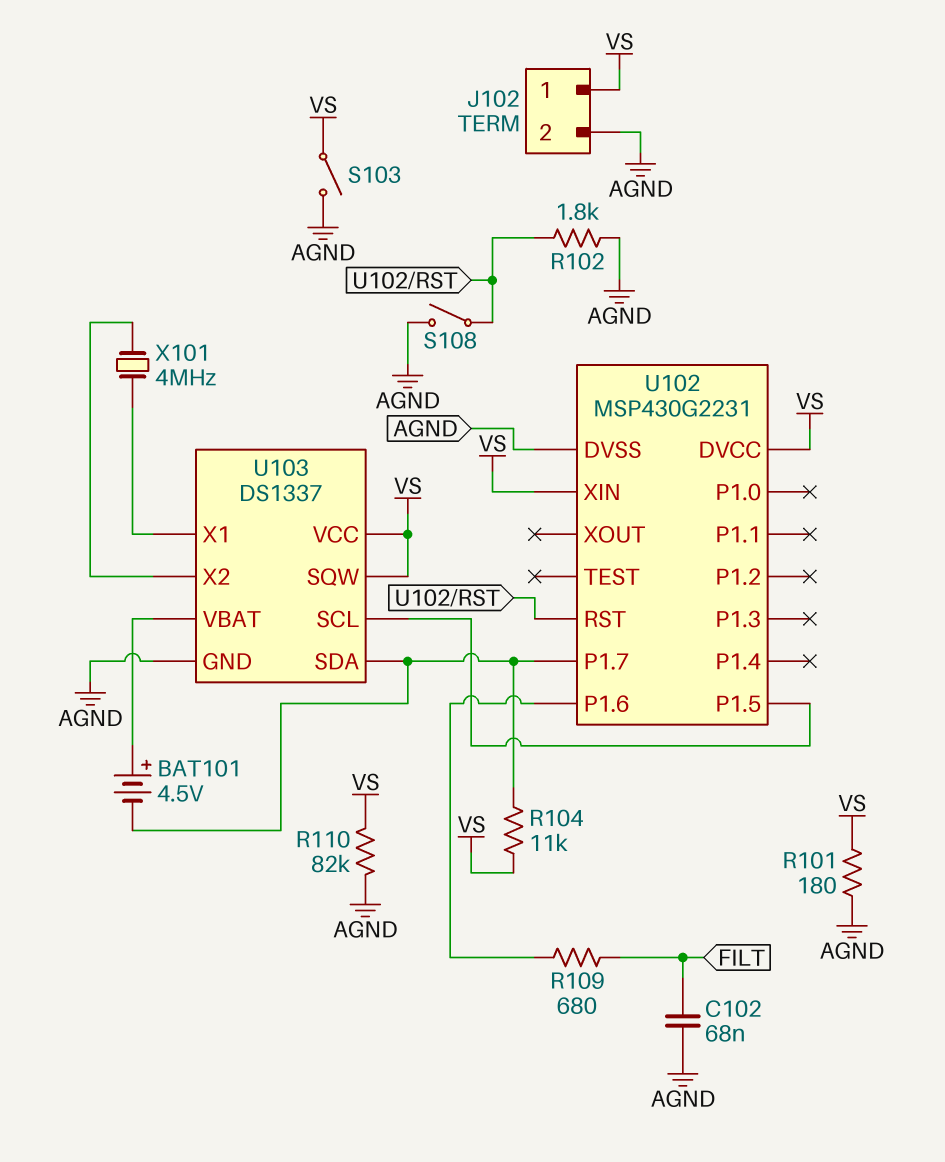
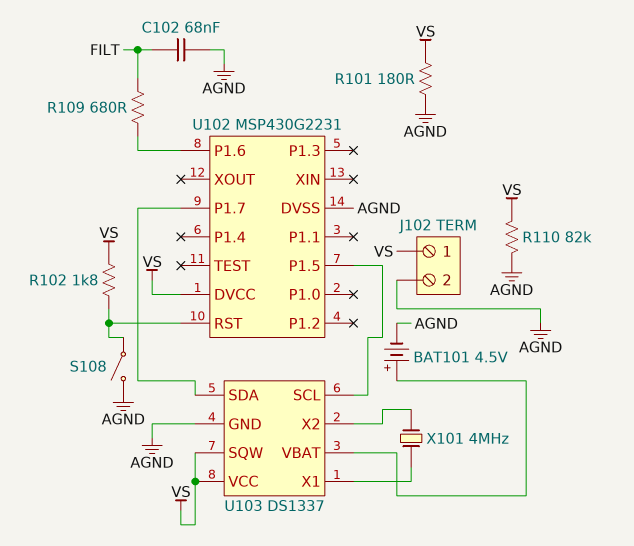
BAT101: 4.5V (plus U103/VBAT, minus U102/P1.7) -> 4.5V (plus U103/VBAT, minus AGND)
R102: 1.8k (AGND, U102/RST) -> 1.8k (U102/RST, VS)
R104: 11k (U102/P1.7, VS) -> none
S103: switch (AGND, VS) -> none
U102 pin XIN: VS -> none

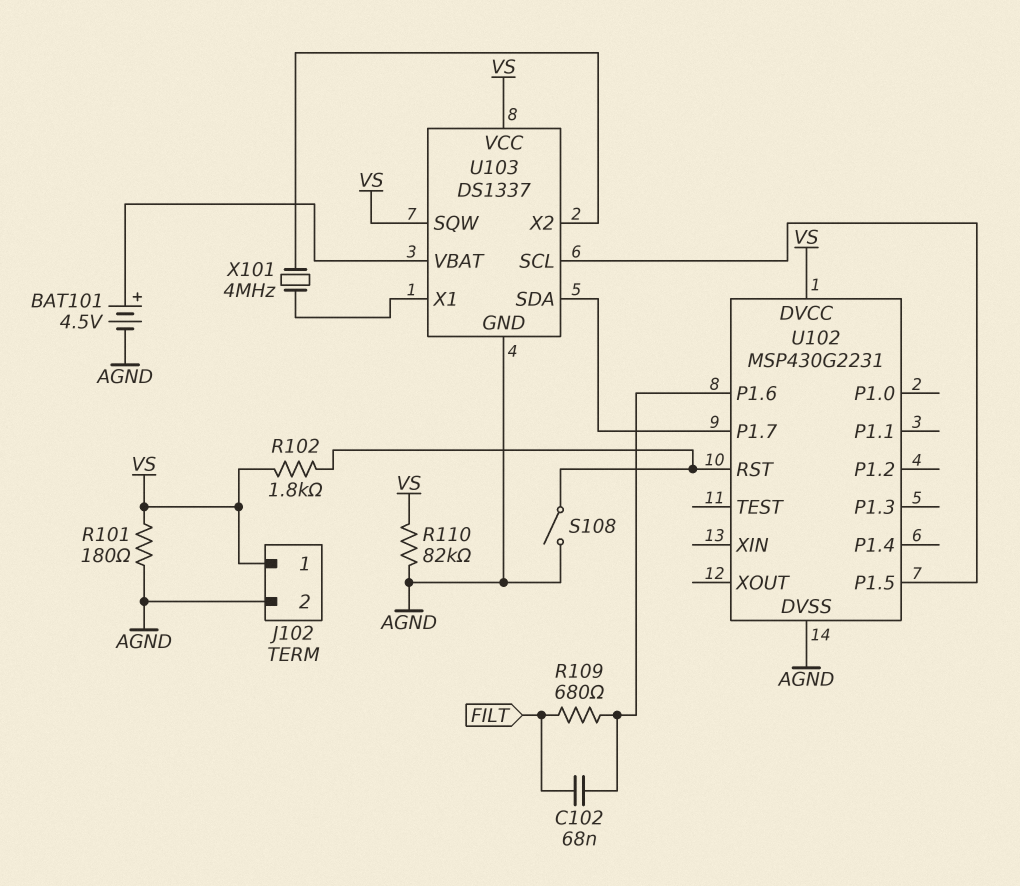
C102: 68nF (AGND, FILT) -> 68nF (FILT, U102/P1.6)

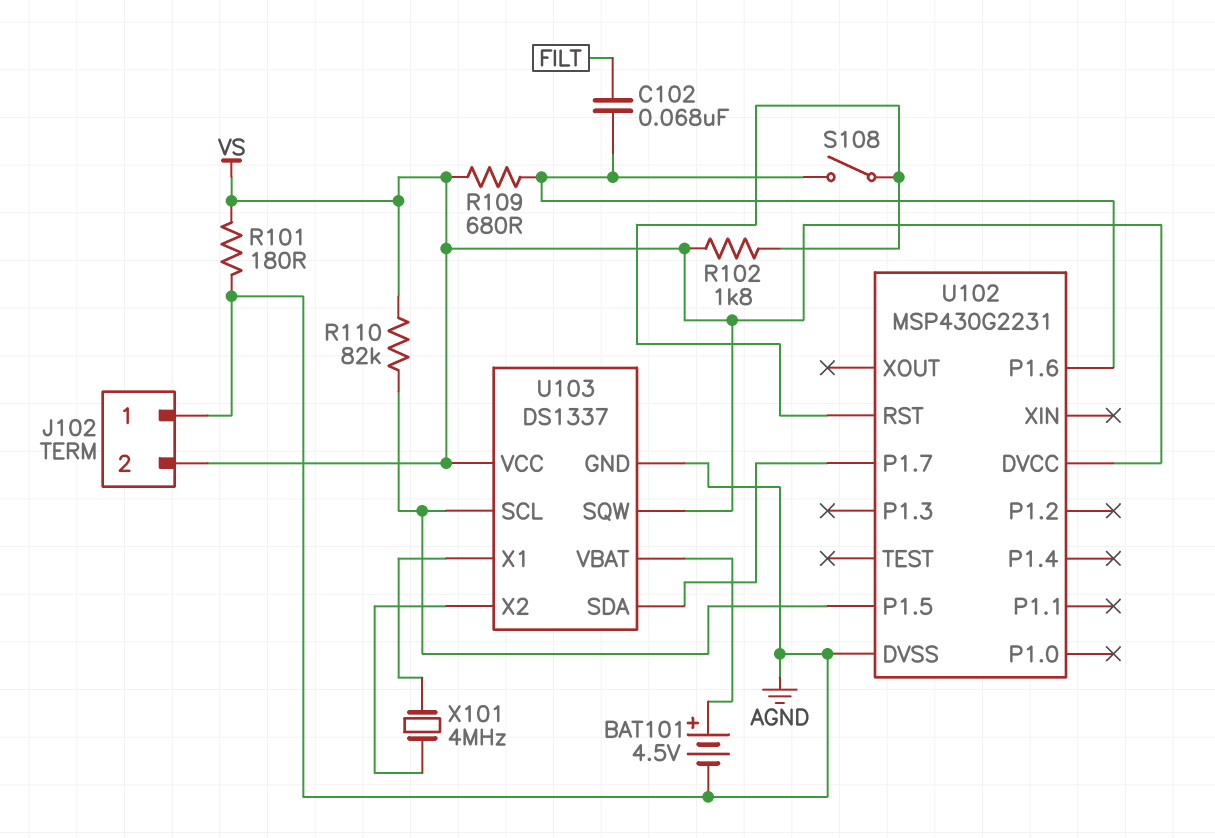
J102 pin 1: VS -> AGND
J102 pin 2: AGND -> VS
R109: 680 (FILT, U102/P1.6) -> 680 (U102/P1.6, VS)
R110: 82k (AGND, VS) -> 82k (U102/P1.5, VS)
S108: switch (AGND, U102/RST) -> switch (U102/P1.6, U102/RST)

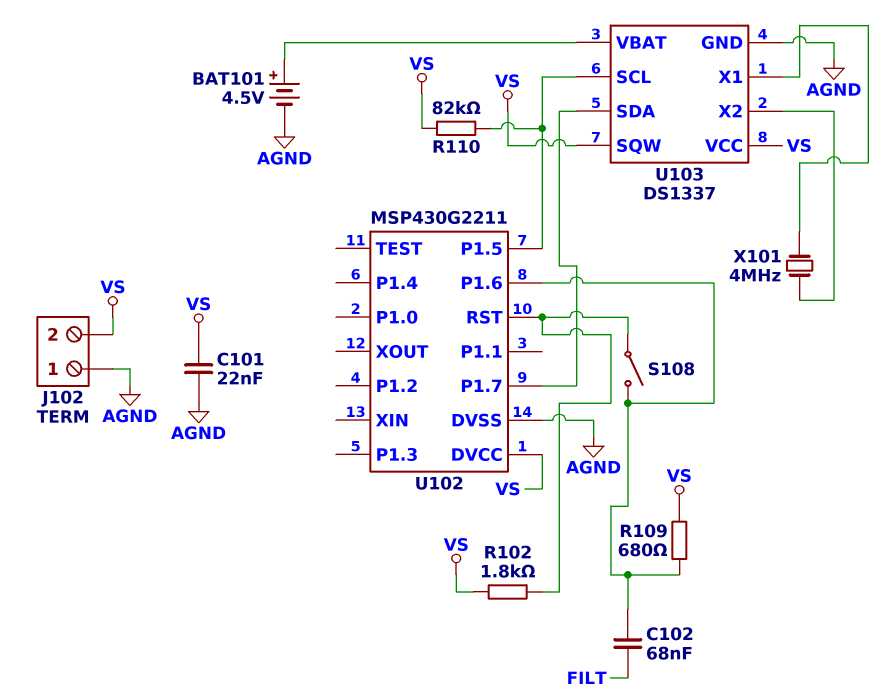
C101: none -> 22nF (AGND, VS)
R101: 180 (AGND, VS) -> none
U102: MSP430G2231 -> MSP430G2211

